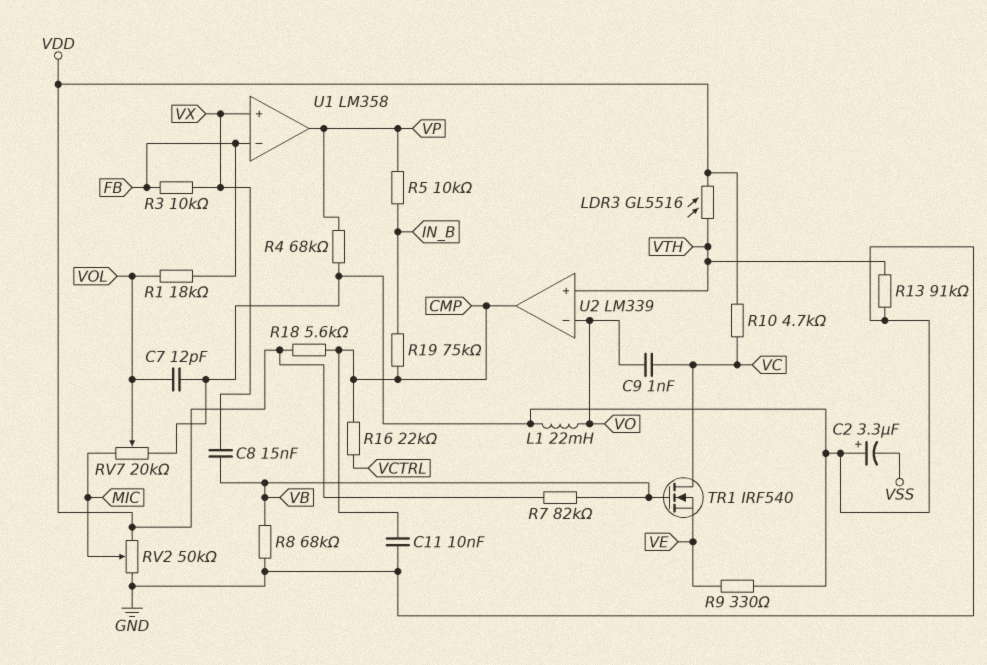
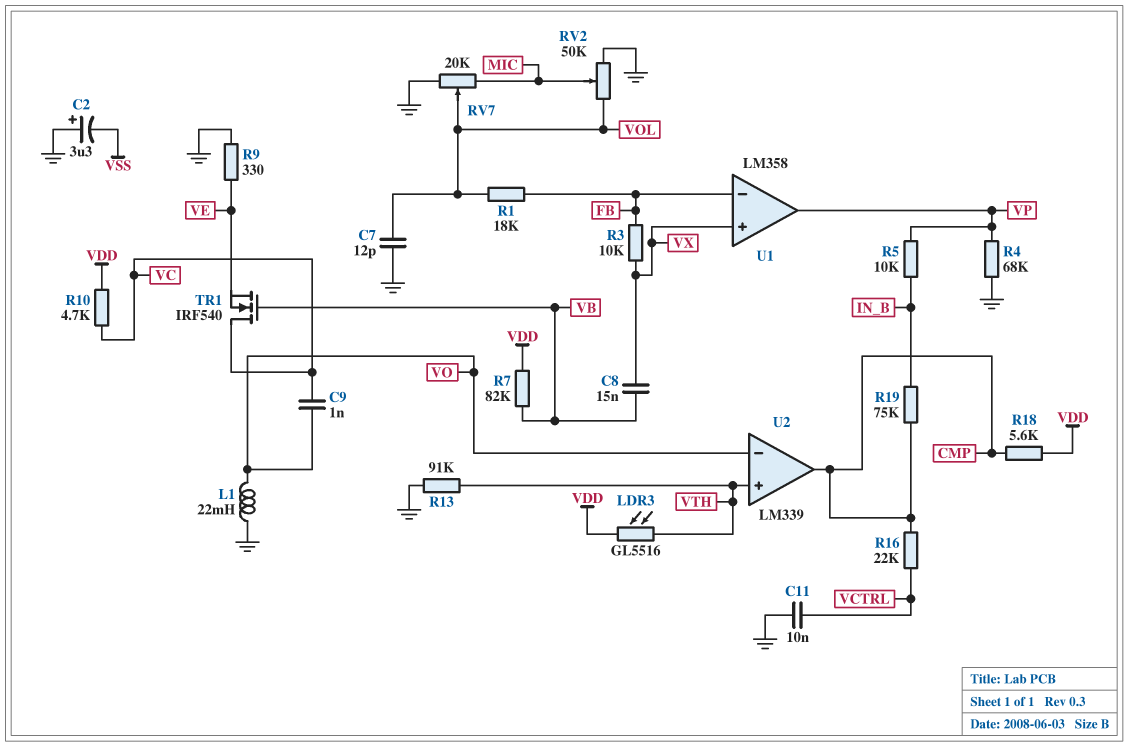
C11: 10nF (CMP, GND) -> 10nF (GND, VCTRL)
R8: 68k (GND, VB) -> none
RV2: 50k (GND, VDD, wiper MIC) -> 50k (GND, VOL, wiper MIC)

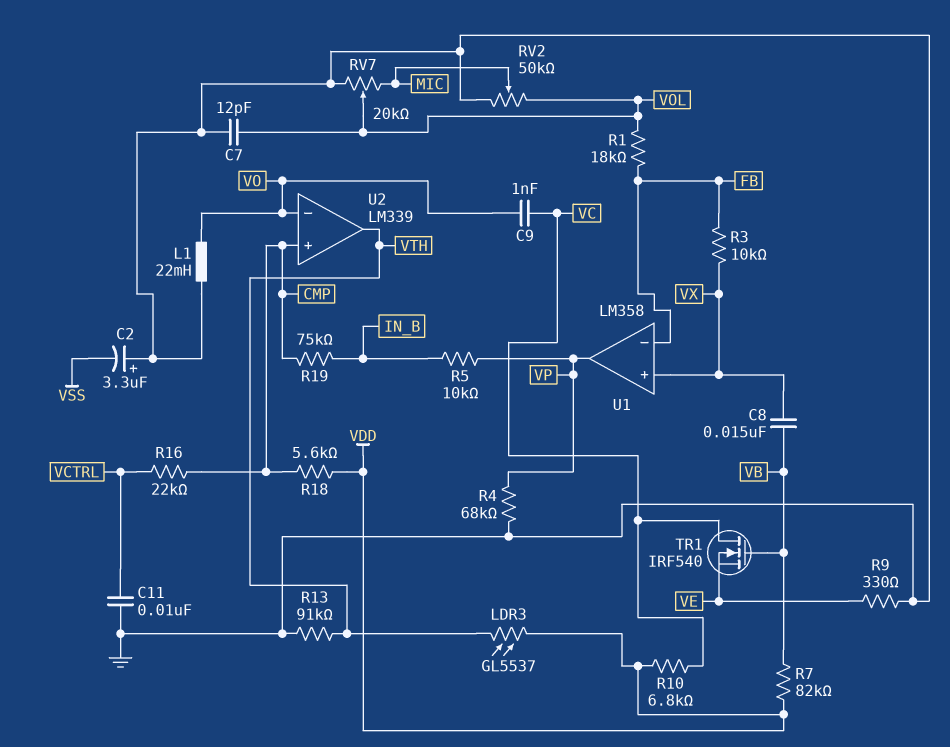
LDR3: GL5516 (VDD, VTH) -> GL5537 (VDD, VTH)
R10: 4.7k (VC, VDD) -> 6.8k (VC, VDD)
U2 pin in+: VTH -> CMP
U2 pin out: CMP -> VTH

